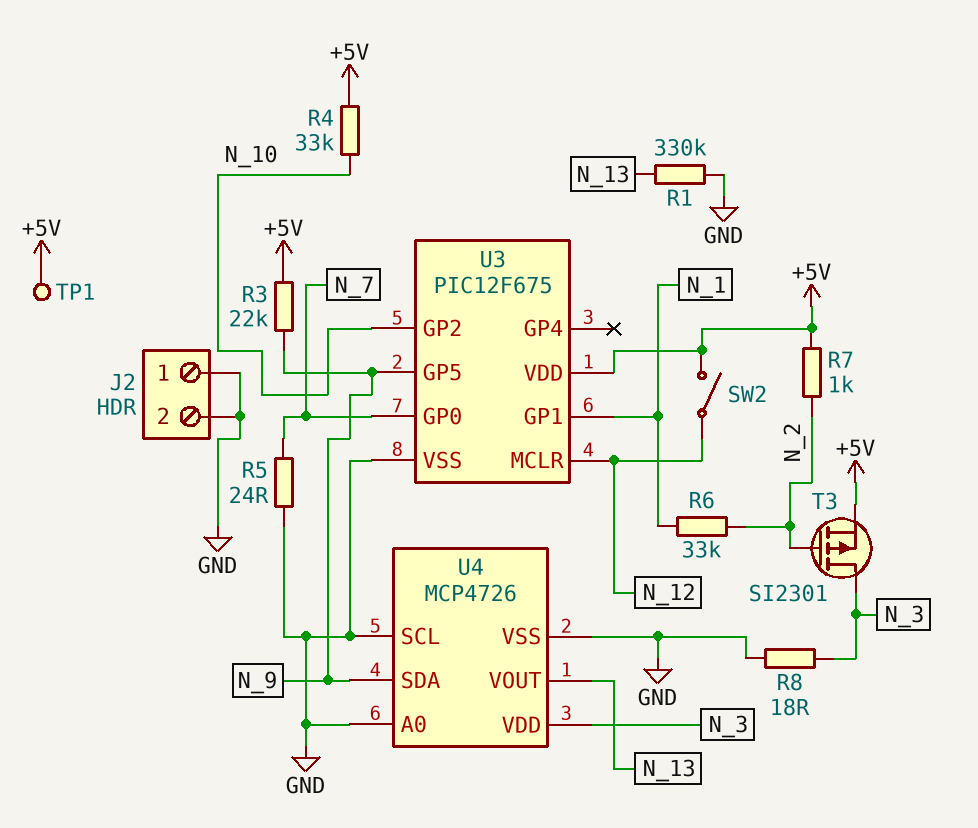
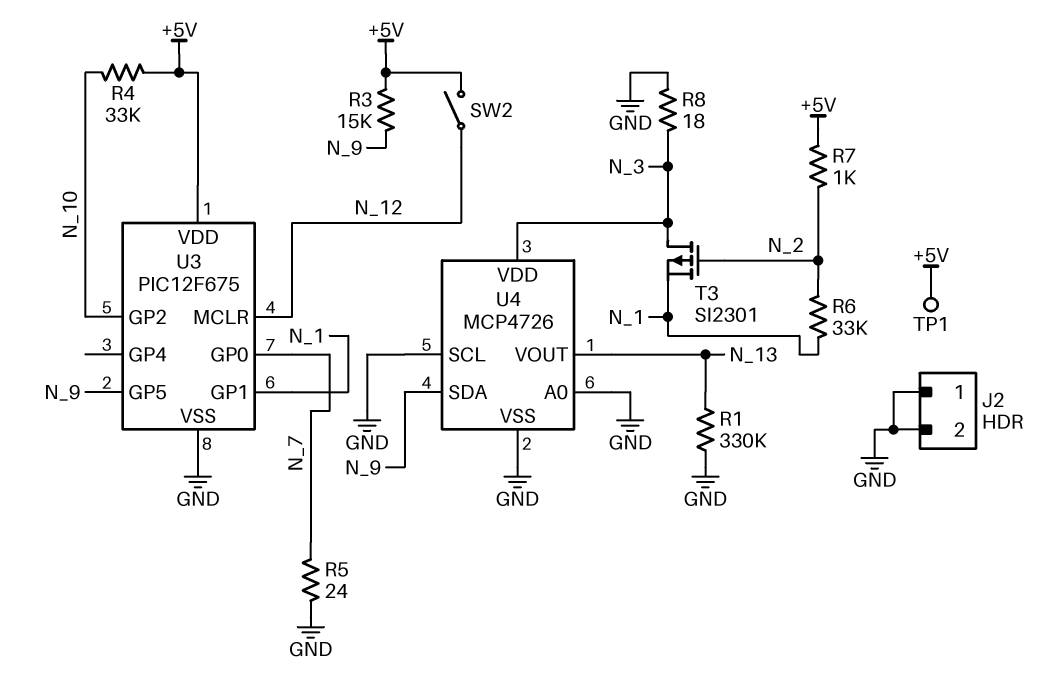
R3: 22k (+5V, N_9) -> 15k (+5V, N_9)
T3: PMOS SI2301 (G N_2, D N_3, S +5V) -> PMOS SI2301 (G N_2, D N_3, S N_1)

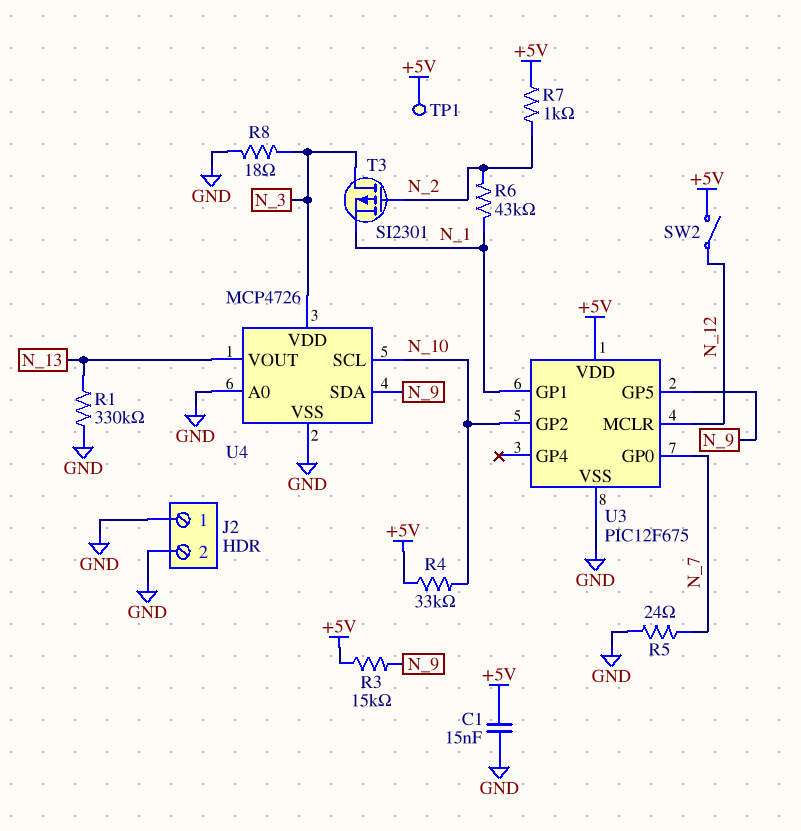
C1: none -> 15nF (+5V, GND)
R6: 33k (N_1, N_2) -> 43k (N_1, N_2)
U4 pin SCL: GND -> N_10

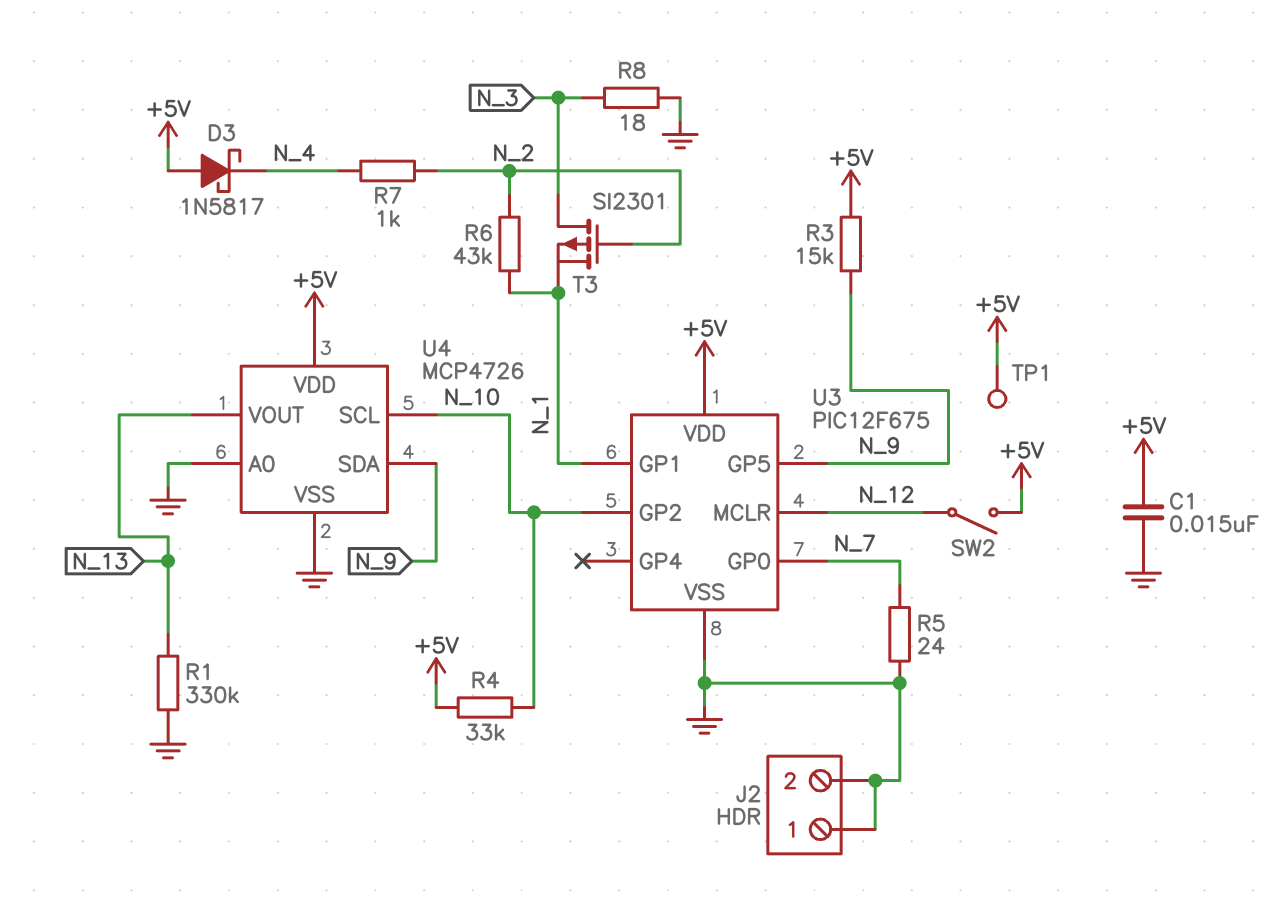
D3: none -> schottky 1N5817 (A +5V, K N_4)
R7: 1k (+5V, N_2) -> 1k (N_2, N_4)
U4 pin VDD: N_3 -> +5V

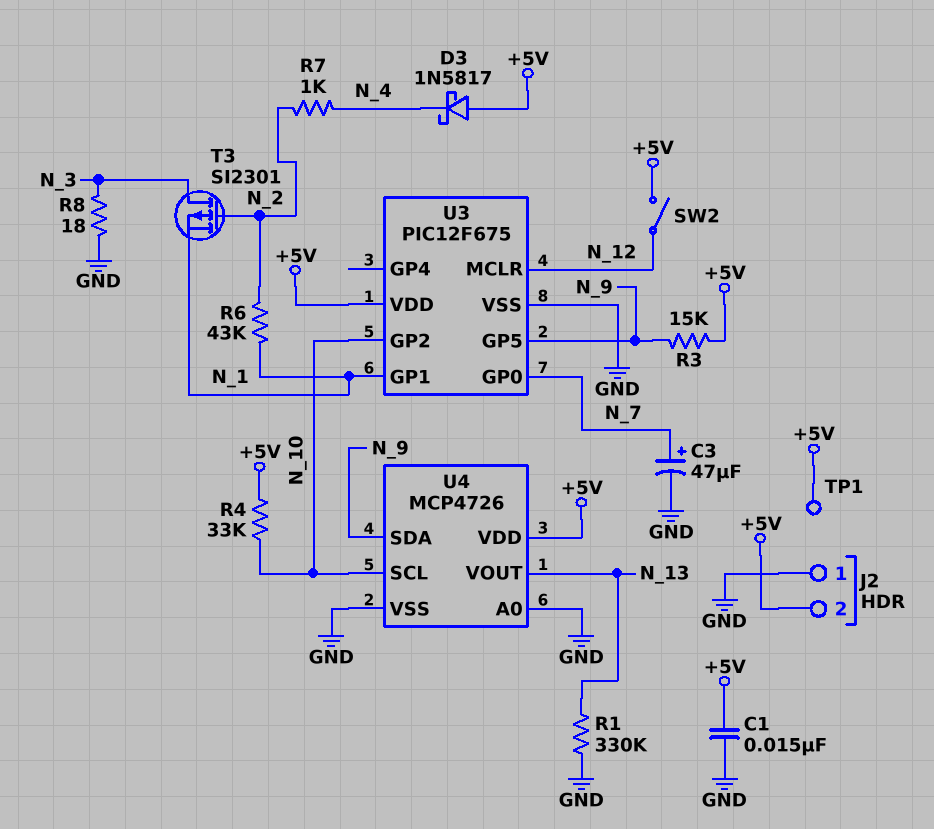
C3: none -> 47uF (plus N_7, minus GND)
J2 pin 2: GND -> +5V
R5: 24 (GND, N_7) -> none

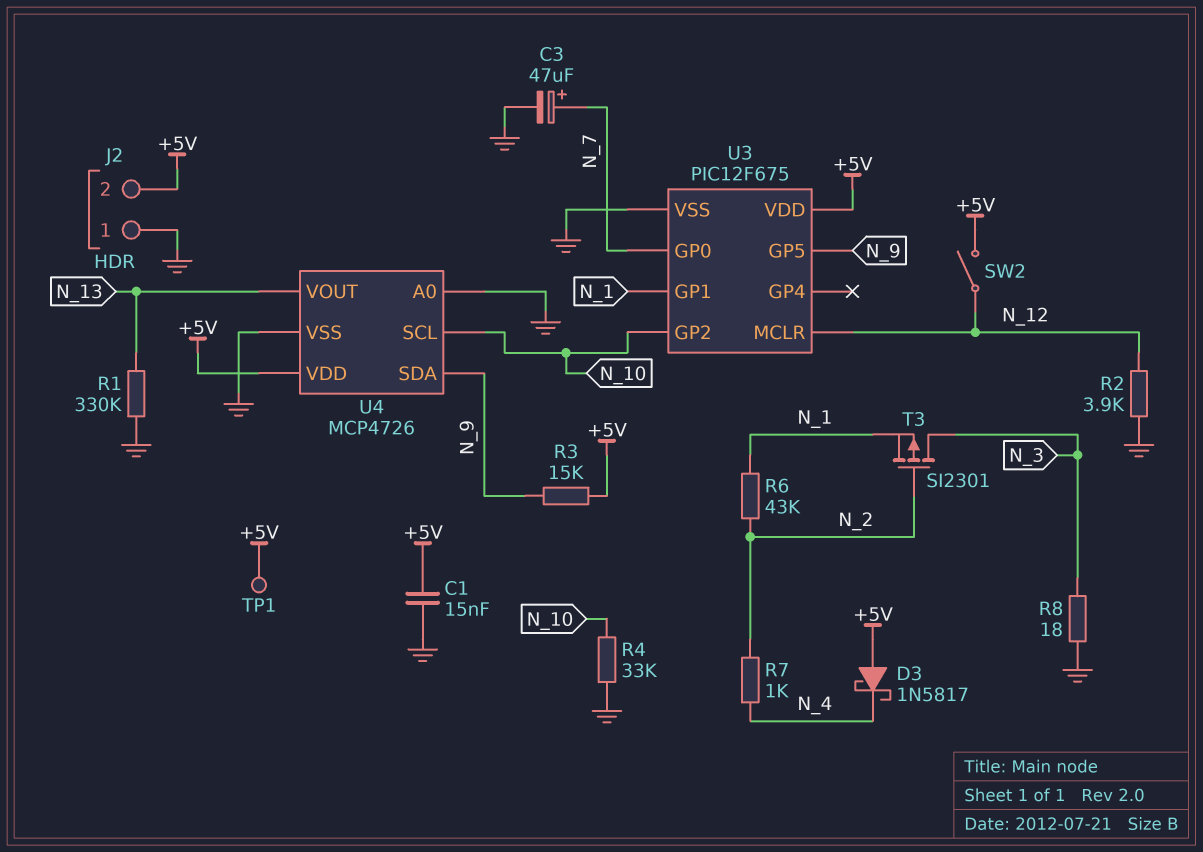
R2: none -> 3.9k (GND, N_12)
R4: 33k (+5V, N_10) -> 33k (GND, N_10)

